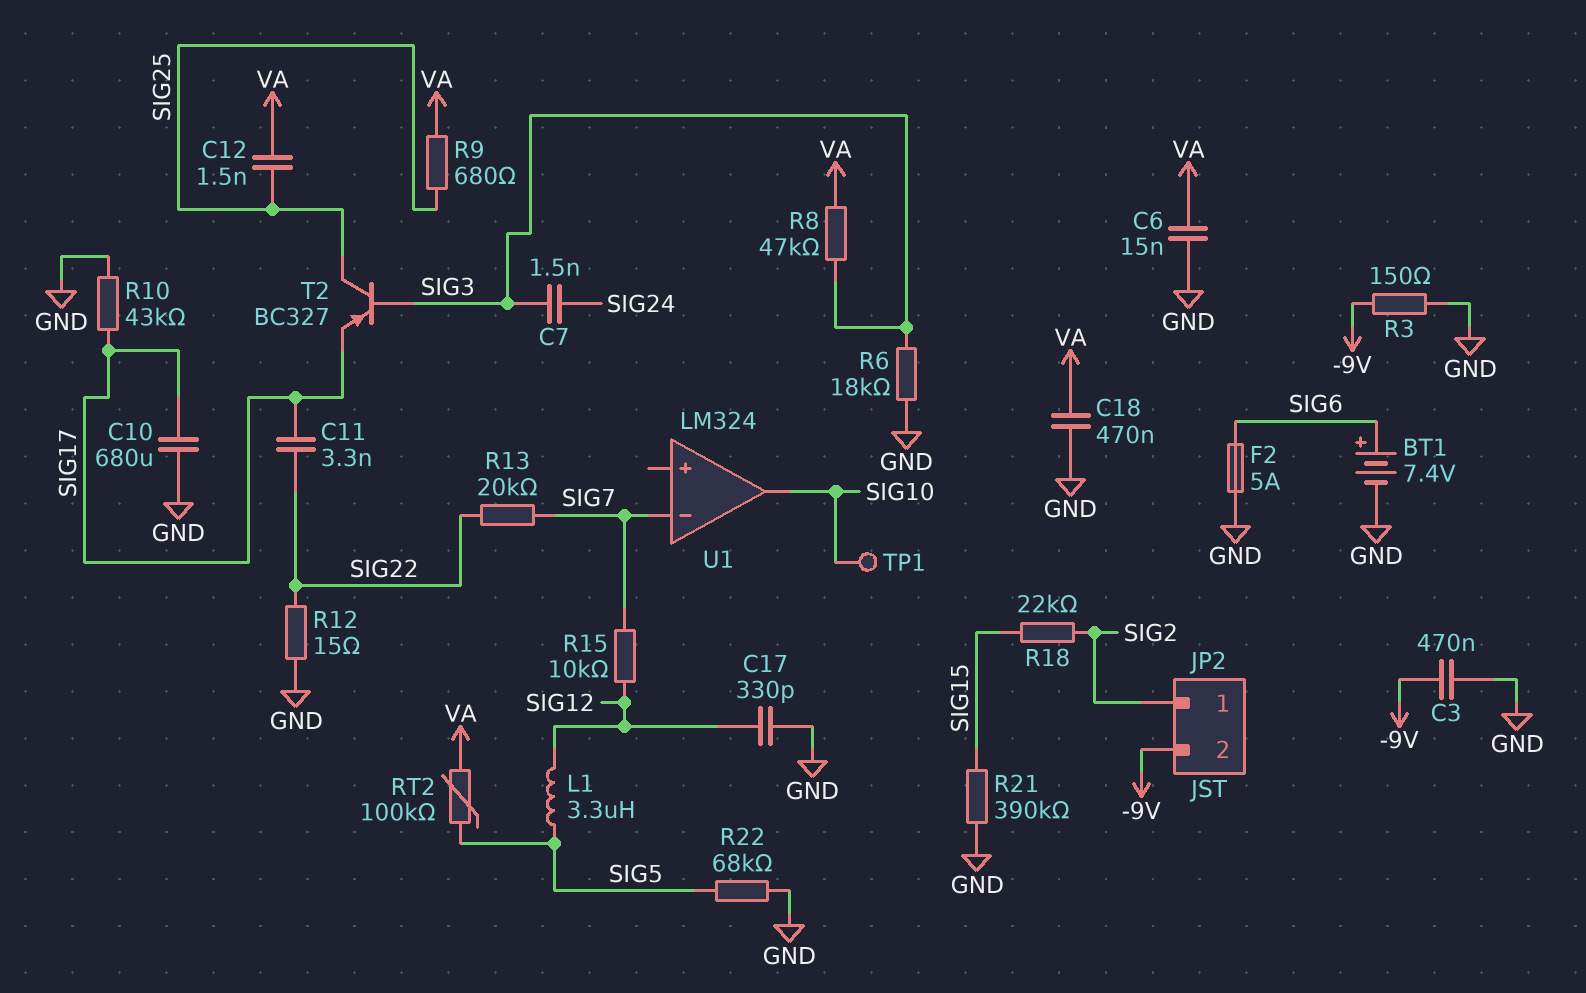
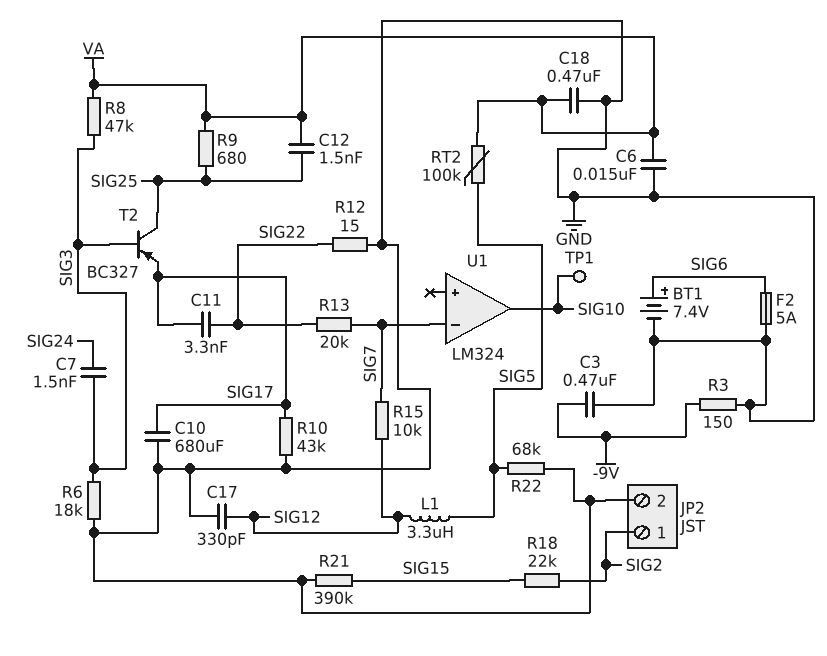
JP2 pin 2: -9V -> GND

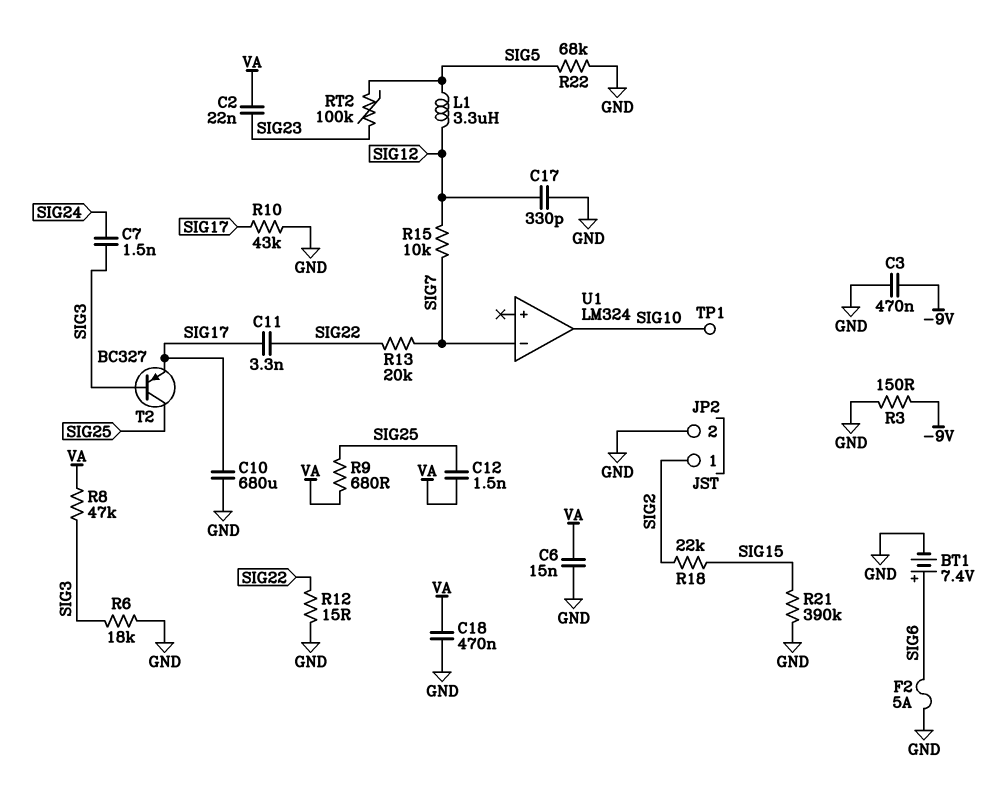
C2: none -> 22nF (SIG23, VA)
RT2: 100k (SIG5, VA) -> 100k (SIG5, SIG23)

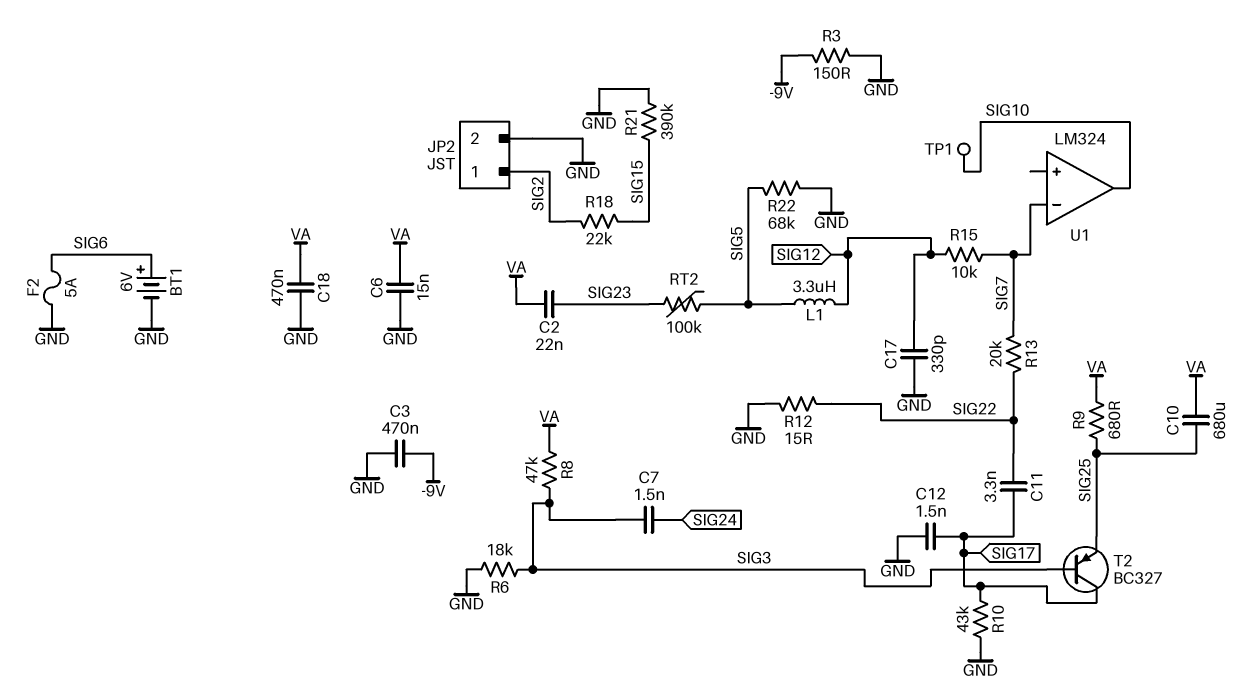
BT1: 7.4V (plus SIG6, minus GND) -> 6V (plus SIG6, minus GND)
C10: 680uF (GND, SIG17) -> 680uF (SIG25, VA)
C12: 1.5nF (SIG25, VA) -> 1.5nF (GND, SIG17)
T2: PNP BC327 (B SIG3, C SIG25, E SIG17) -> PNP BC327 (B SIG3, C SIG17, E SIG25)

